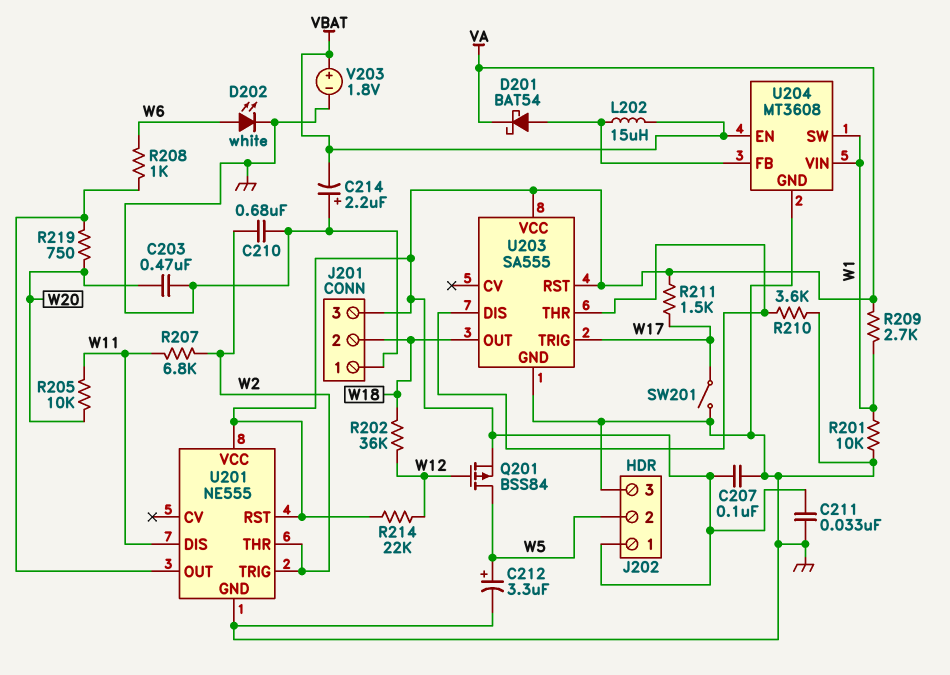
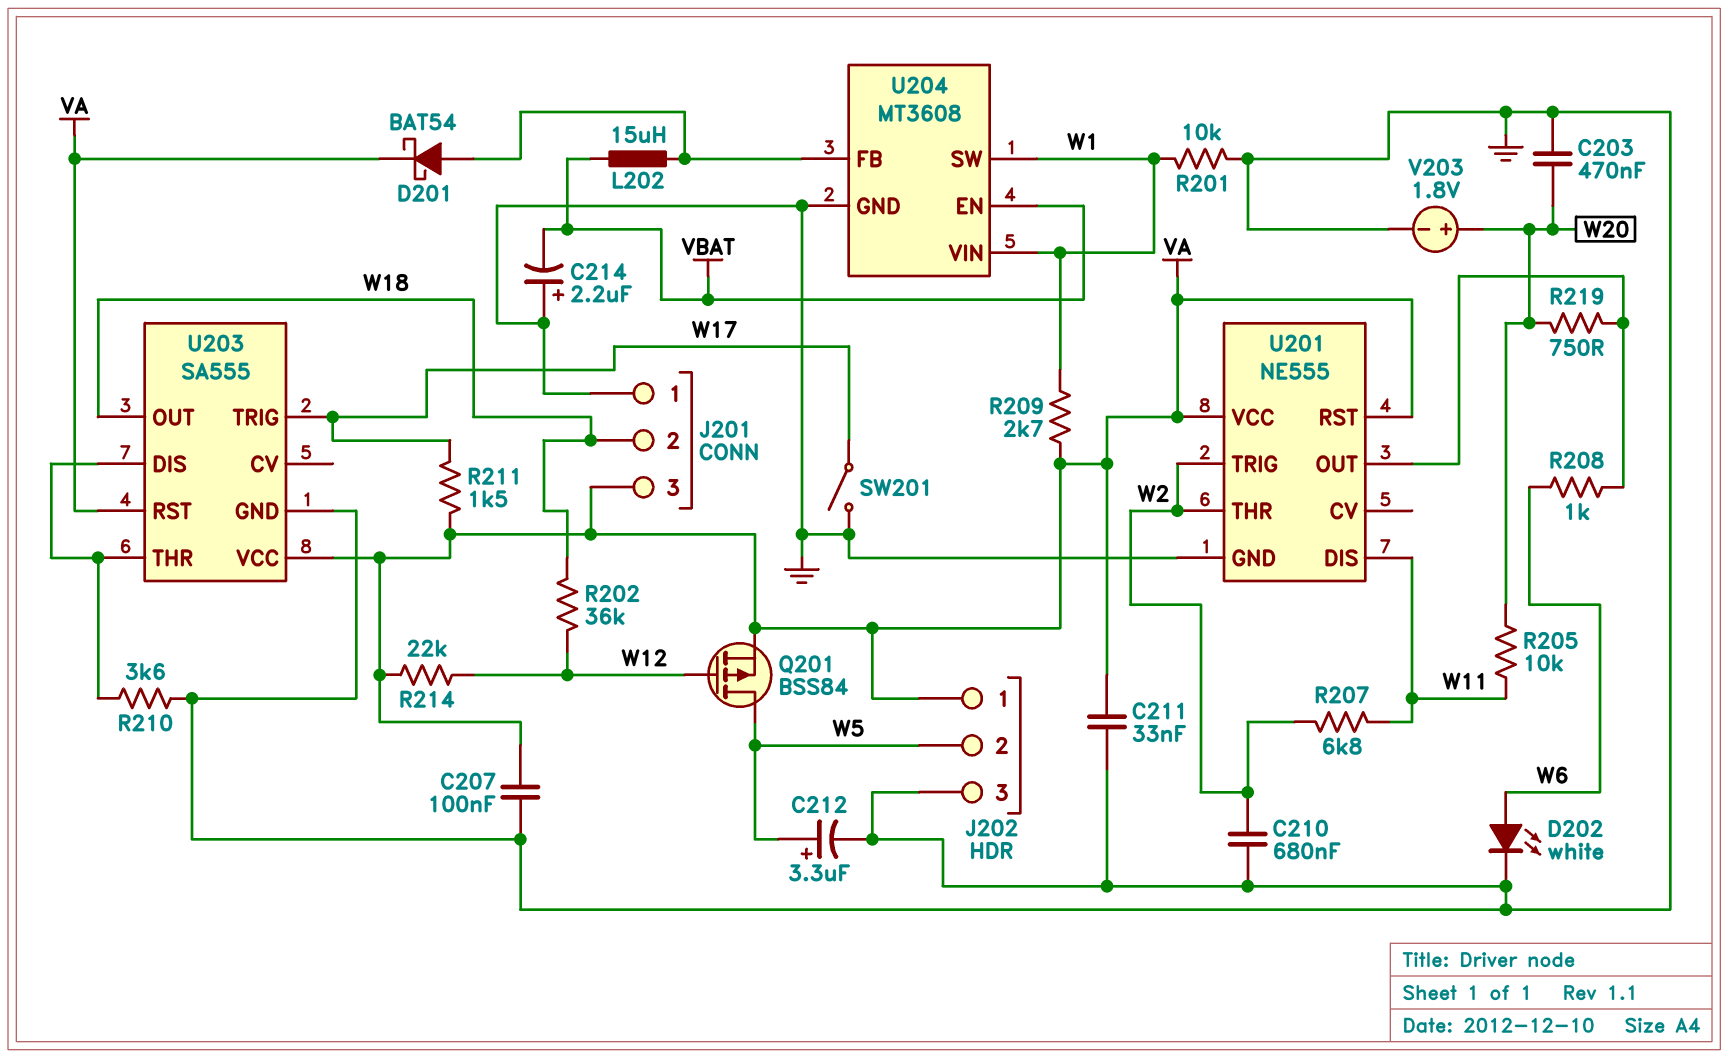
V203: 1.8V (plus VBAT, minus GND) -> 1.8V (plus W20, minus GND)

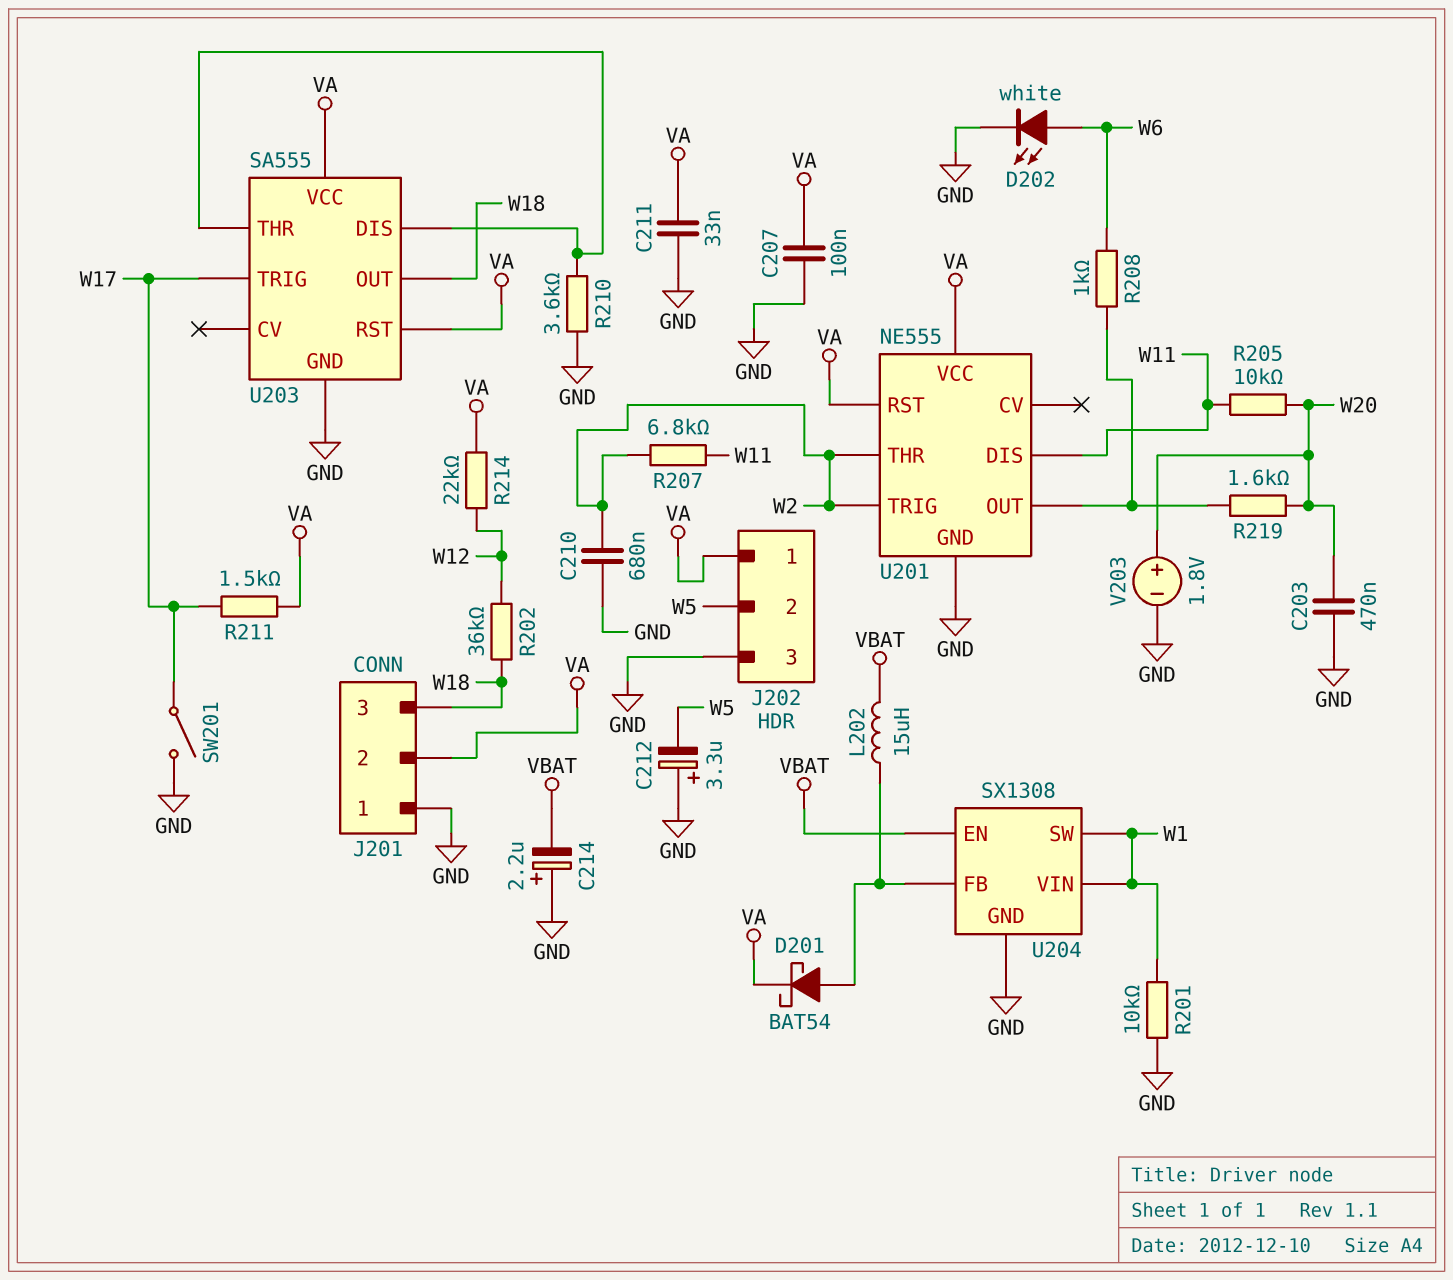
C212: 3.3uF (plus W5, minus GND) -> 3.3uF (plus GND, minus W5)
J201 pin 2: W18 -> VA
J201 pin 3: VA -> W18
Q201: PMOS BSS84 (G W12, D W5, S VA) -> none
R209: 2.7k (VA, W1) -> none
R219: 750 (U201/OUT, W20) -> 1.6k (U201/OUT, W20)
U204: MT3608 -> SX1308

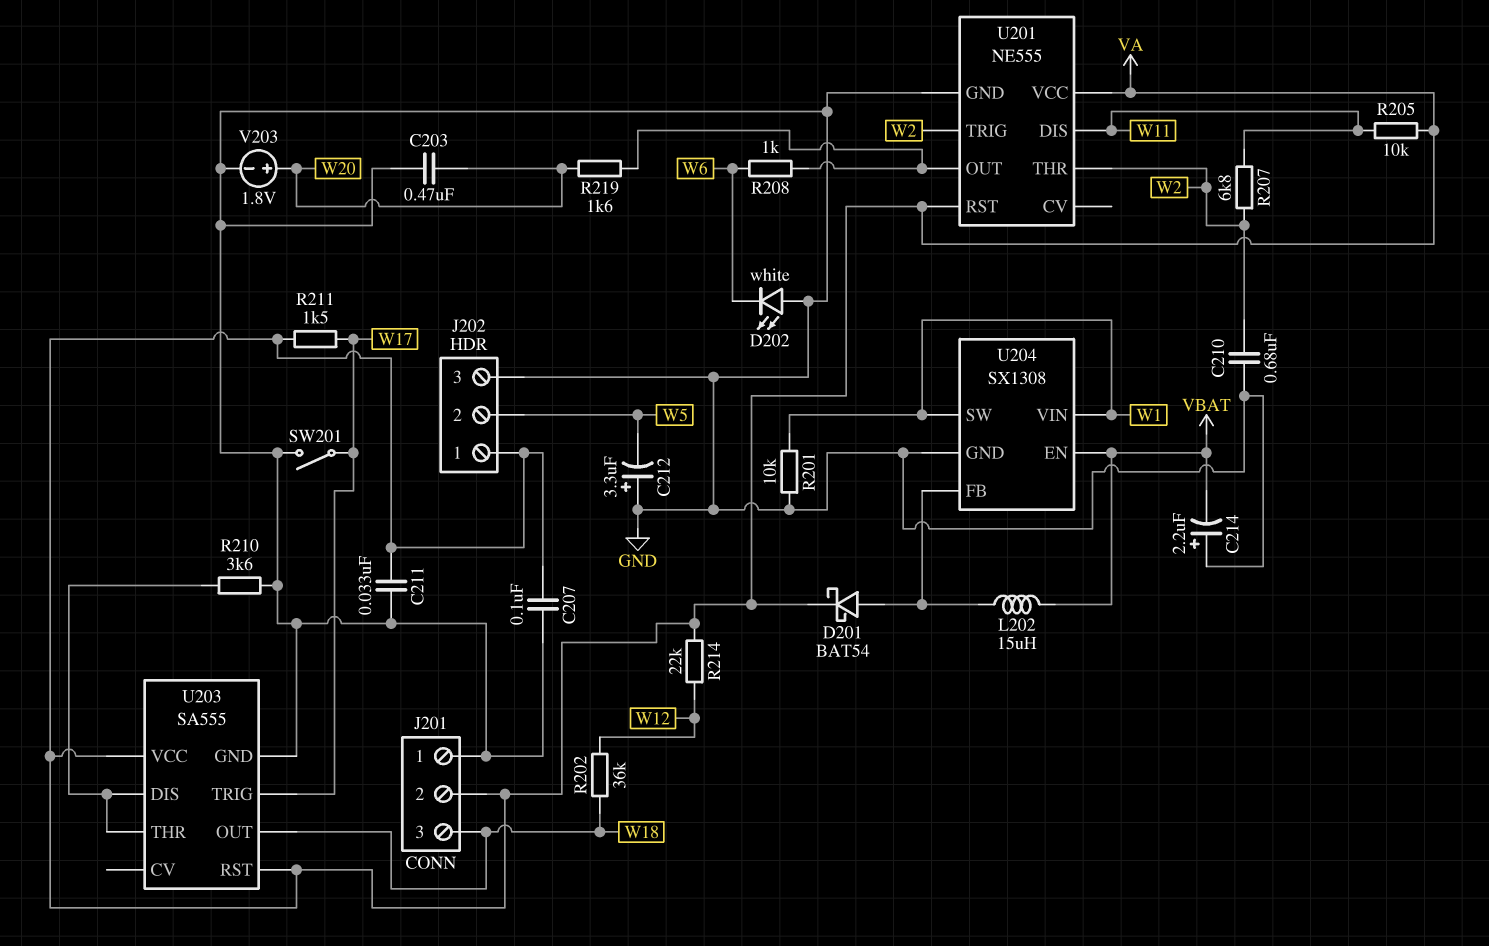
D202: LED white (A W6, K GND) -> LED white (A GND, K W6)
R205: 10k (W11, W20) -> 10k (VA, W11)

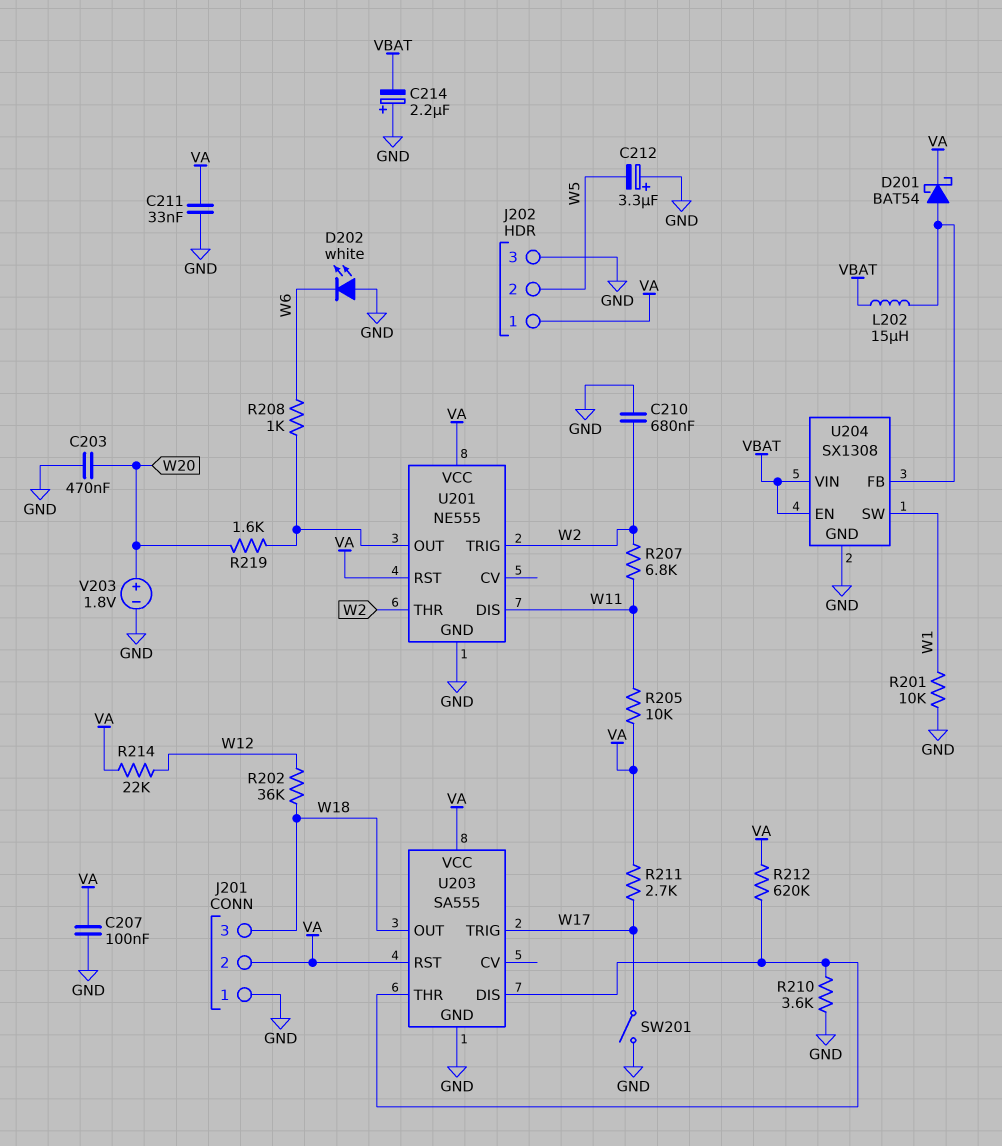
R211: 1.5k (VA, W17) -> 2.7k (VA, W17)
R212: none -> 620k (U203/DIS, VA)
U204 pin VIN: W1 -> VBAT

